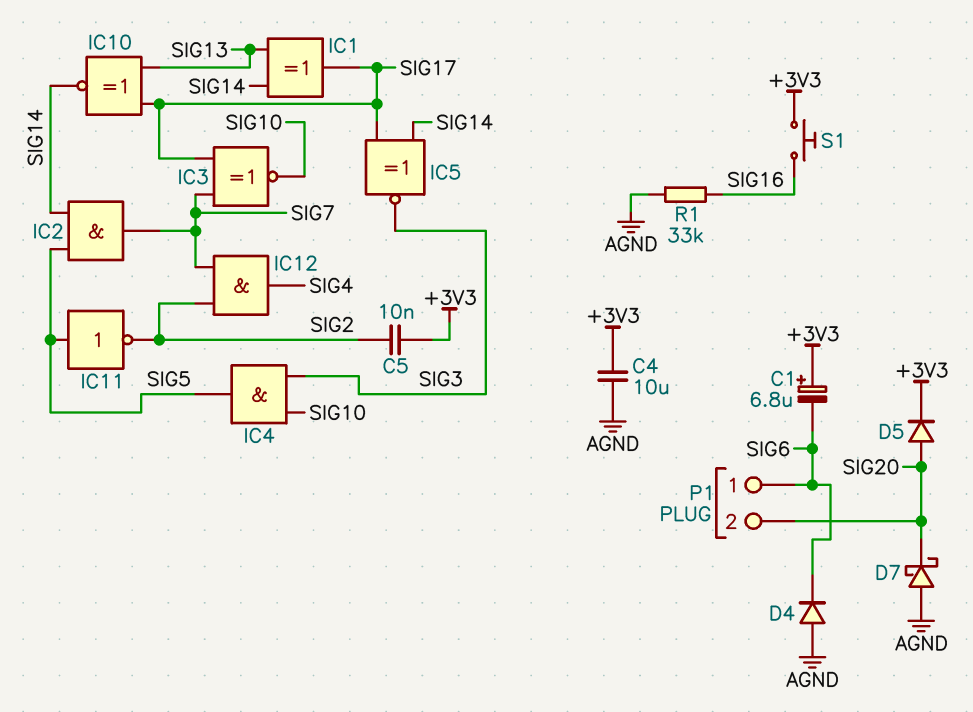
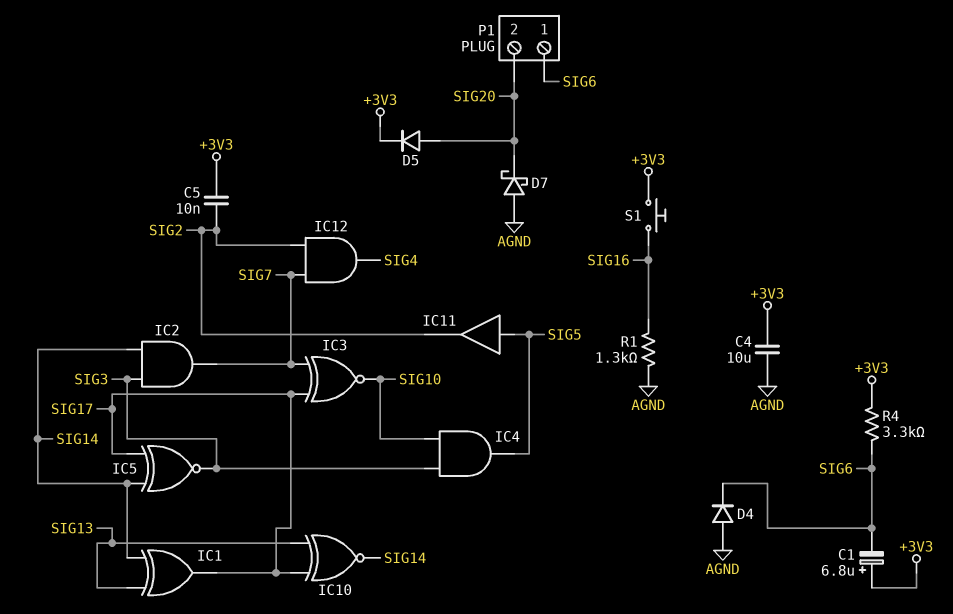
IC2: AND (in SIG5, in SIG14, out SIG7) -> AND (in SIG3, in SIG14, out SIG7)
IC11: NOT (in SIG5, out SIG2) -> buffer (in SIG5, out SIG2)
R1: 33k (AGND, SIG16) -> 1.3k (AGND, SIG16)
R4: none -> 3.3k (+3V3, SIG6)

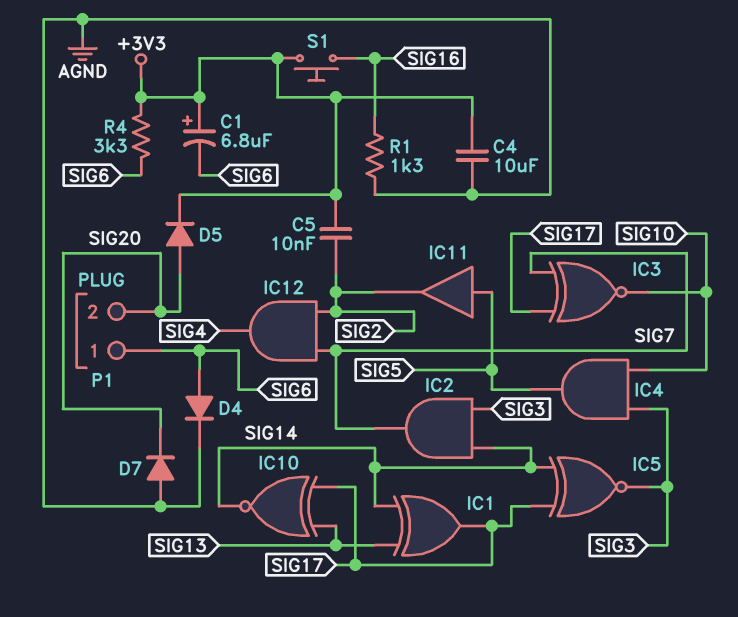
D4: diode (A AGND, K SIG6) -> diode (A SIG6, K AGND)
D7: schottky (A AGND, K SIG20) -> diode (A AGND, K SIG20)

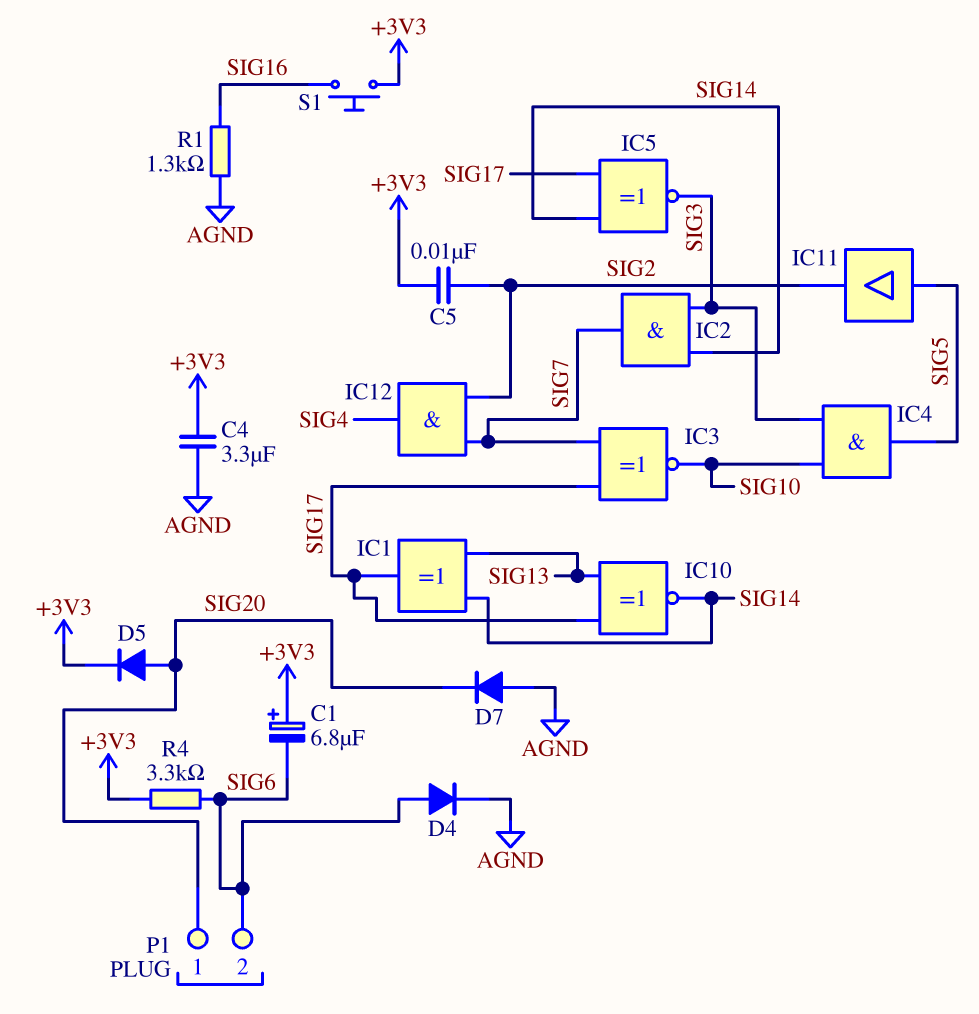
C4: 10uF (+3V3, AGND) -> 3.3uF (+3V3, AGND)
P1 pin 1: SIG6 -> SIG20
P1 pin 2: SIG20 -> SIG6

